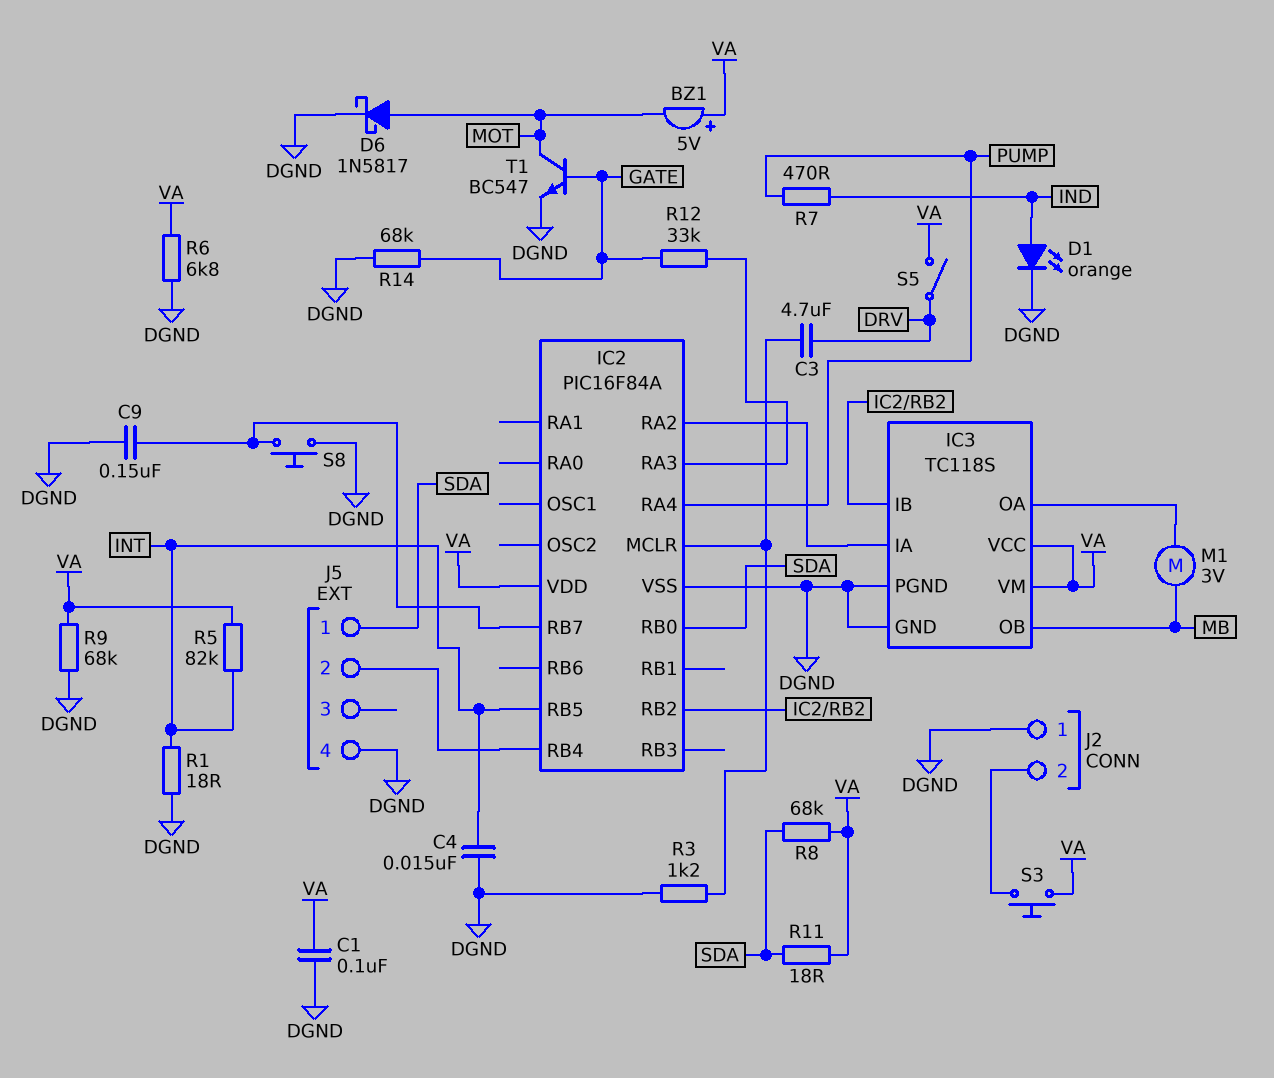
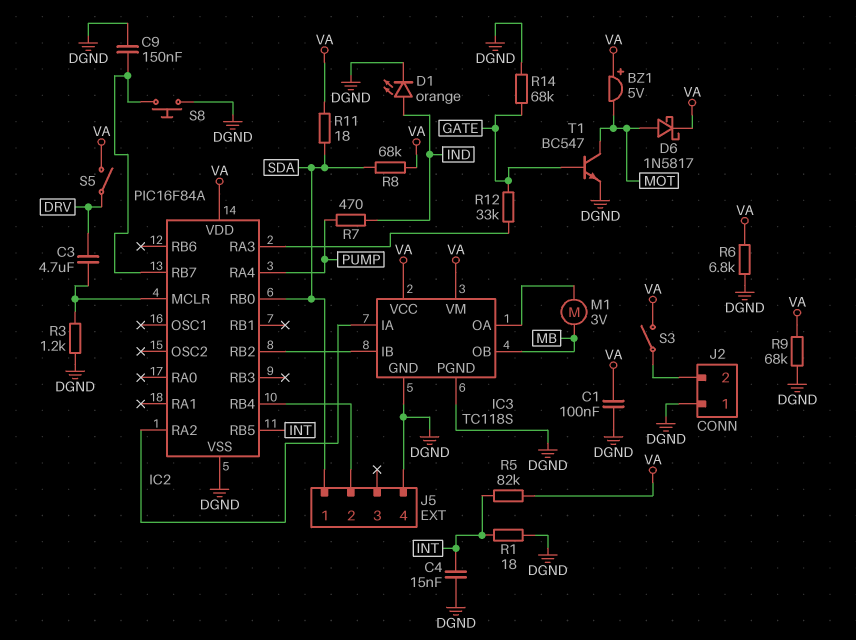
D6: schottky 1N5817 (A MOT, K DGND) -> schottky 1N5817 (A MOT, K VA)
S3: button (J2/2, VA) -> switch (J2/2, VA)

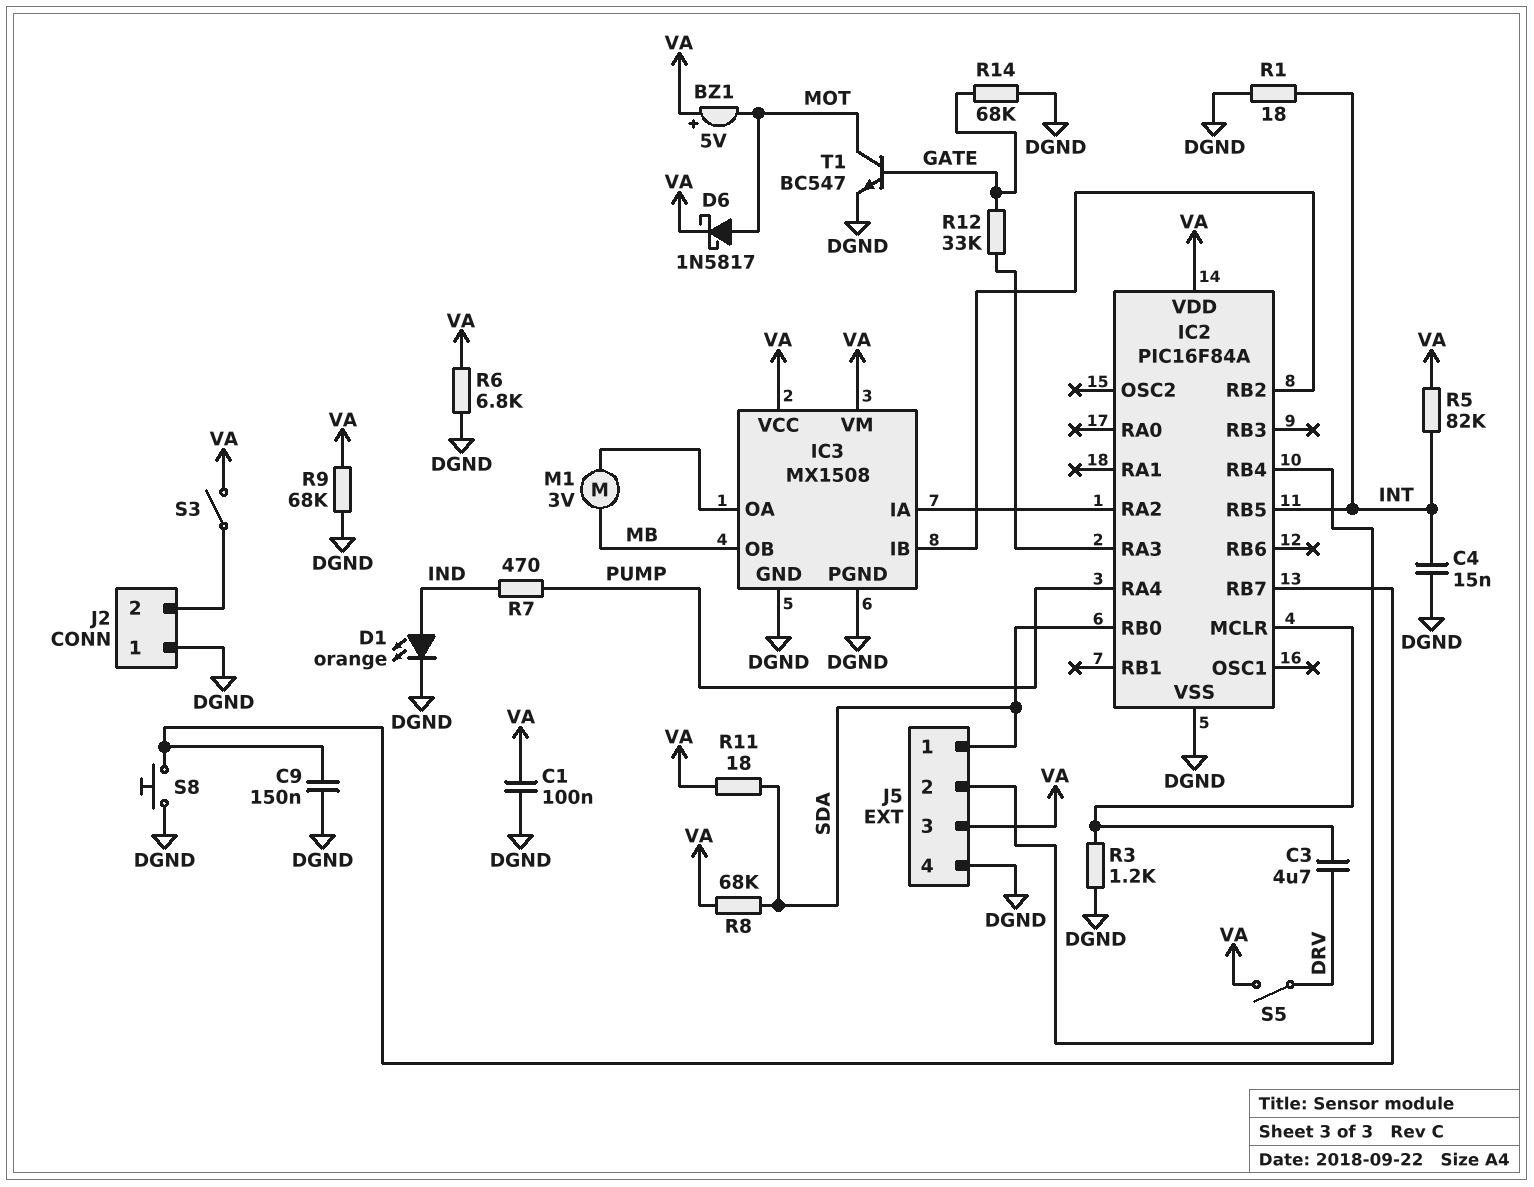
IC3: TC118S -> MX1508
J5 pin 3: none -> VA

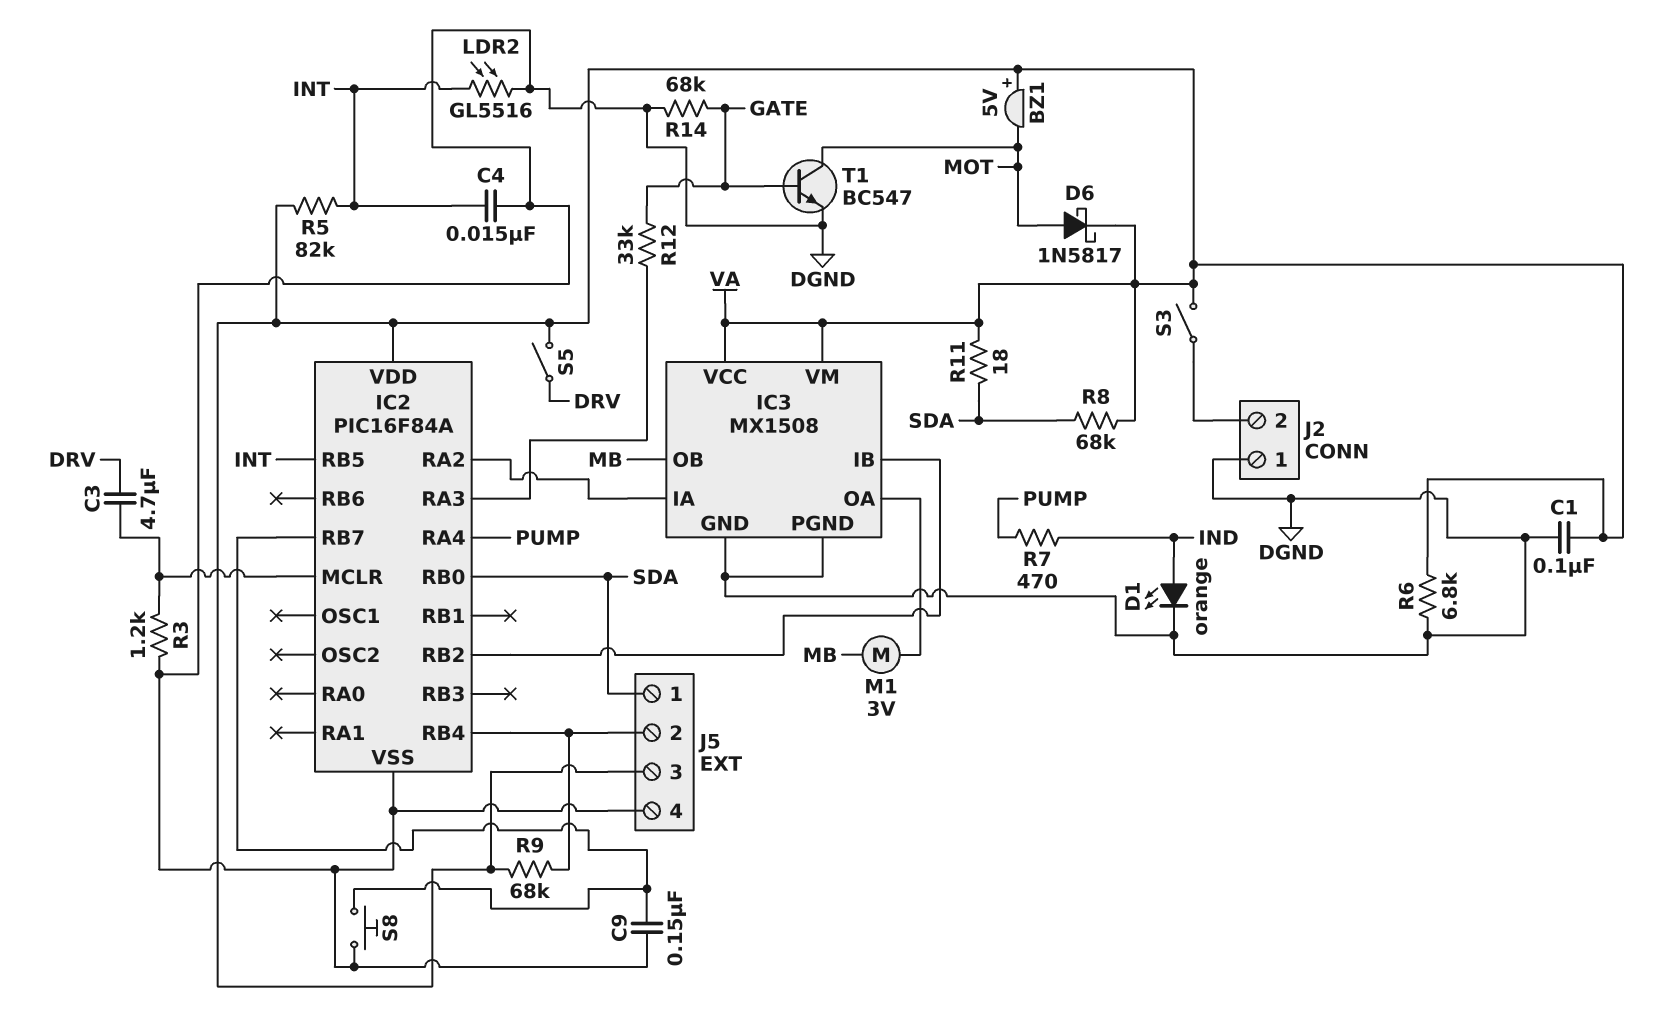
LDR2: none -> GL5516 (DGND, INT)
R1: 18 (DGND, INT) -> none
R9: 68k (DGND, VA) -> 68k (IC2/RB4, VA)

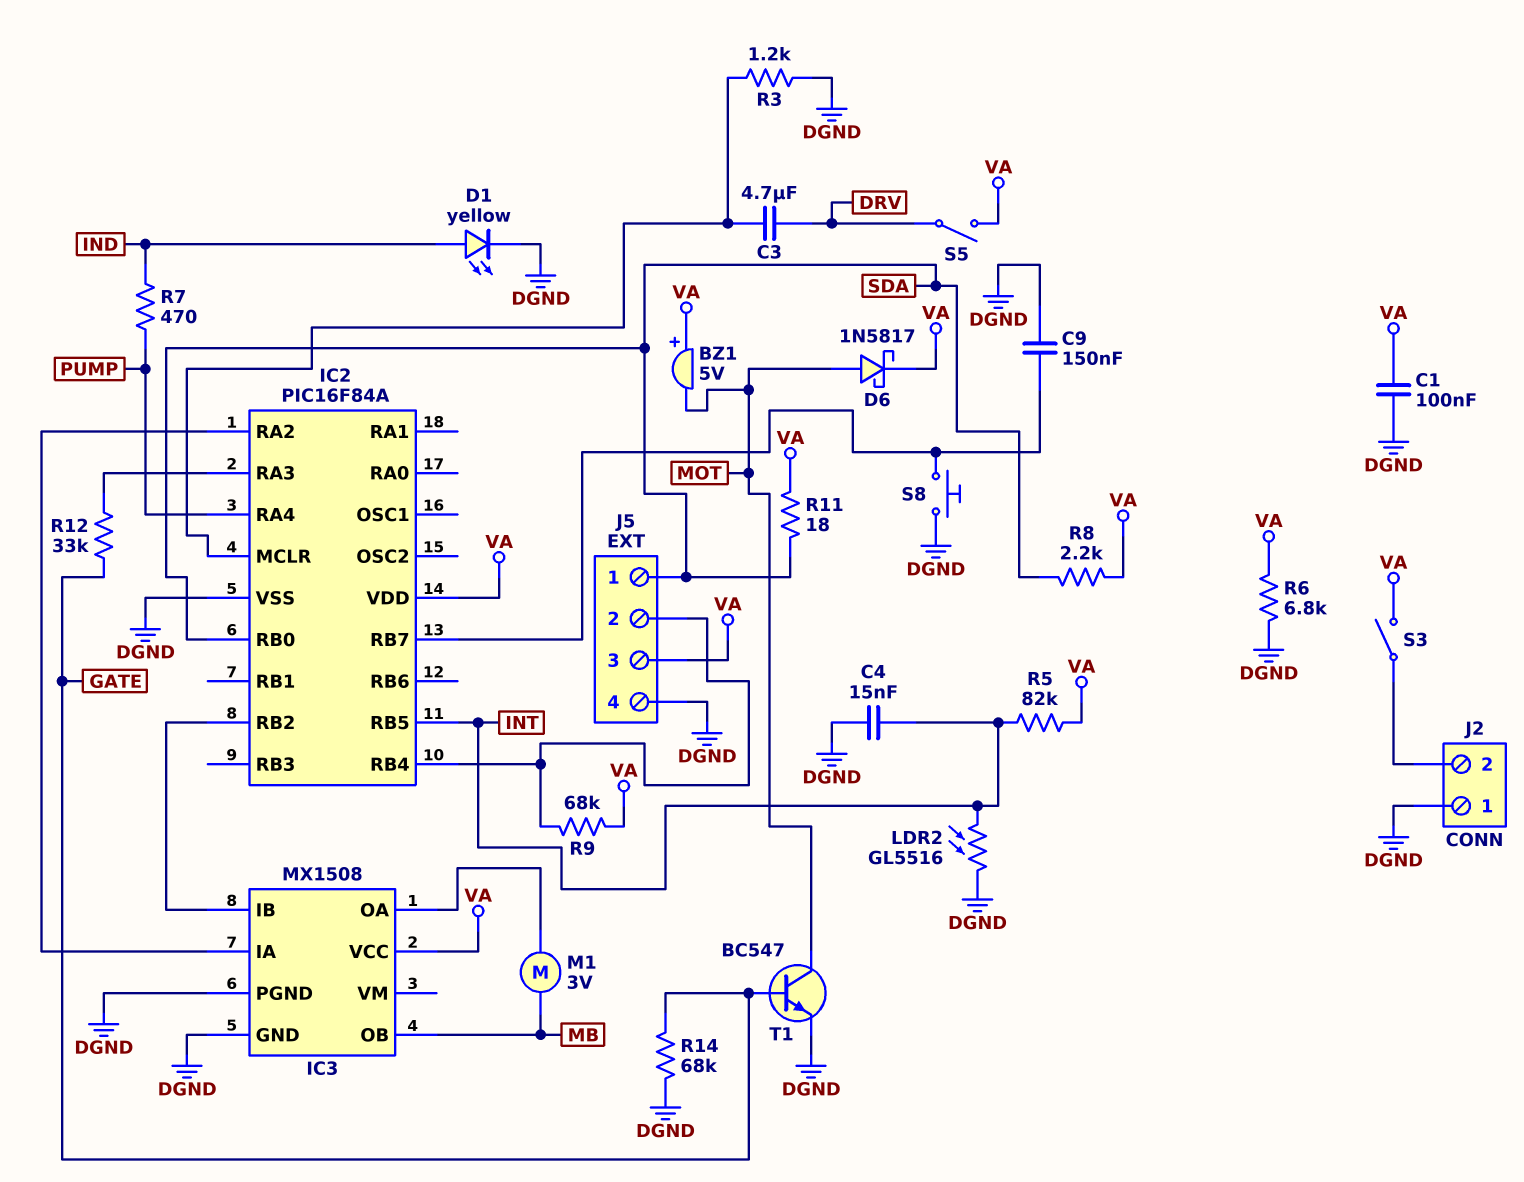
D1: LED orange (A IND, K DGND) -> LED yellow (A IND, K DGND)
IC3 pin VM: VA -> none
R8: 68k (SDA, VA) -> 2.2k (SDA, VA)

